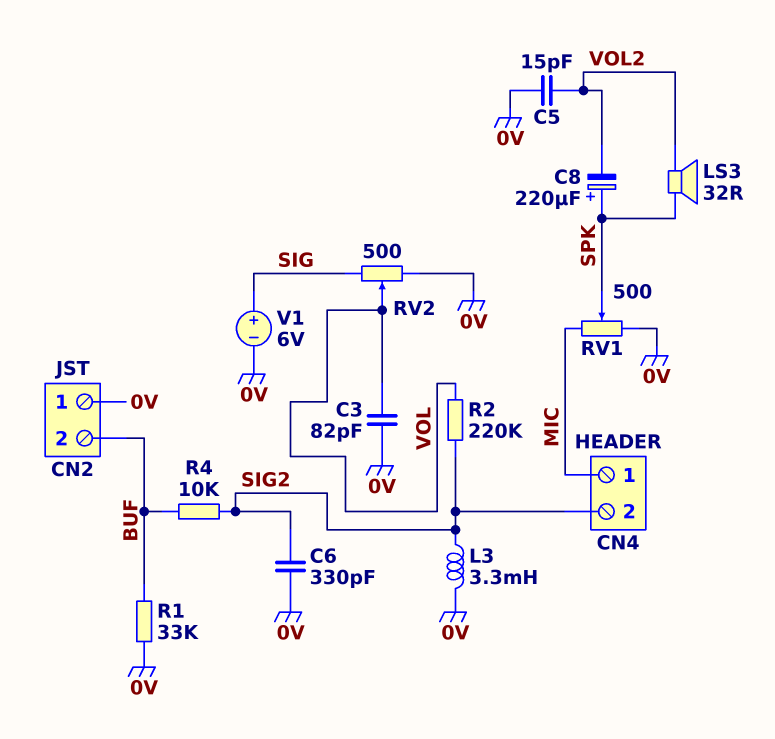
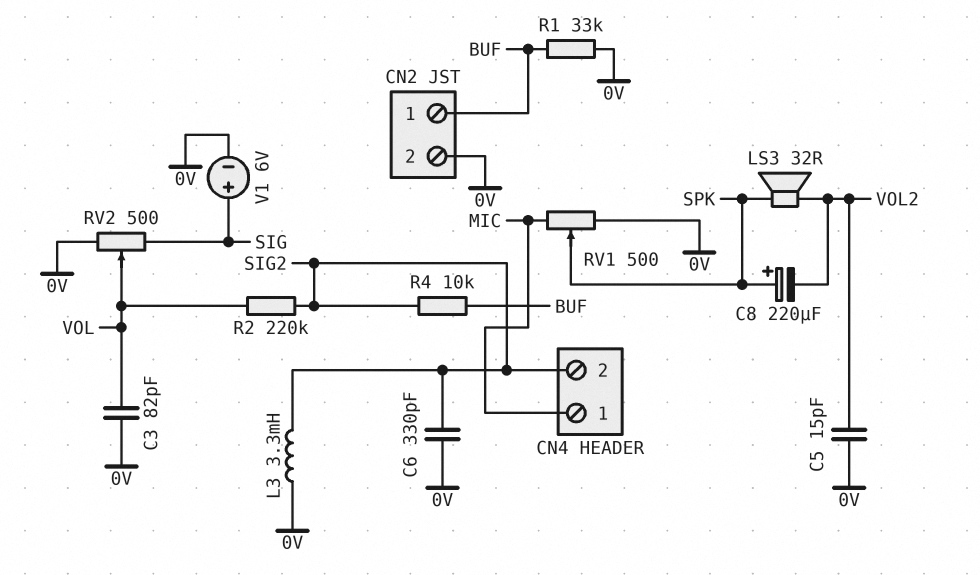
CN2 pin 1: 0V -> BUF
CN2 pin 2: BUF -> 0V

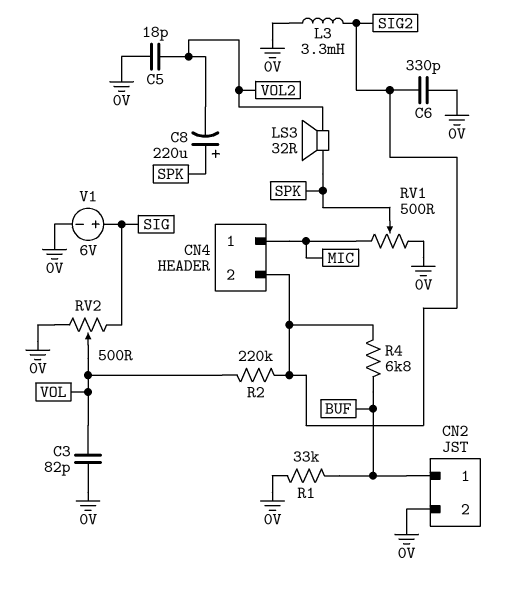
C5: 15pF (0V, VOL2) -> 18pF (0V, VOL2)
R4: 10k (BUF, SIG2) -> 6.8k (BUF, SIG2)

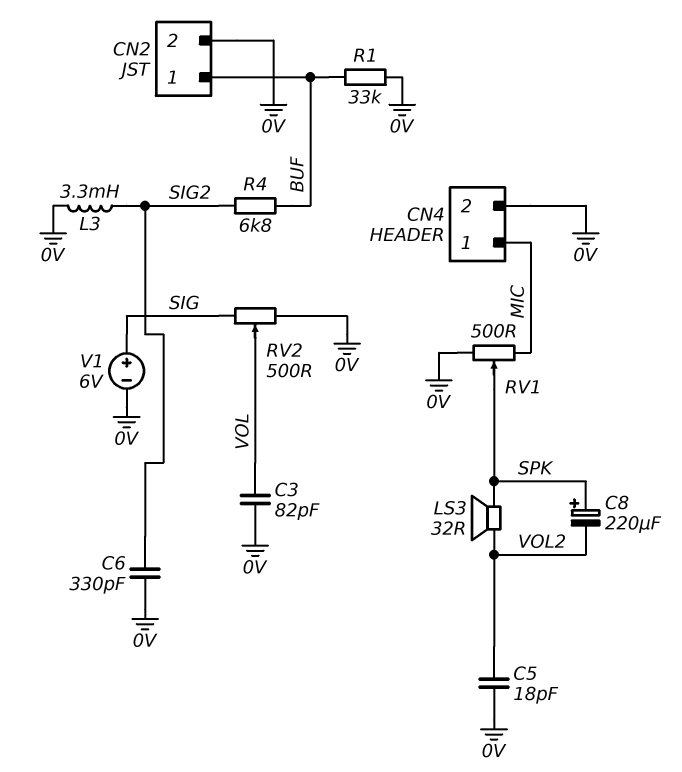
CN4 pin 2: SIG2 -> 0V
R2: 220k (SIG2, VOL) -> none

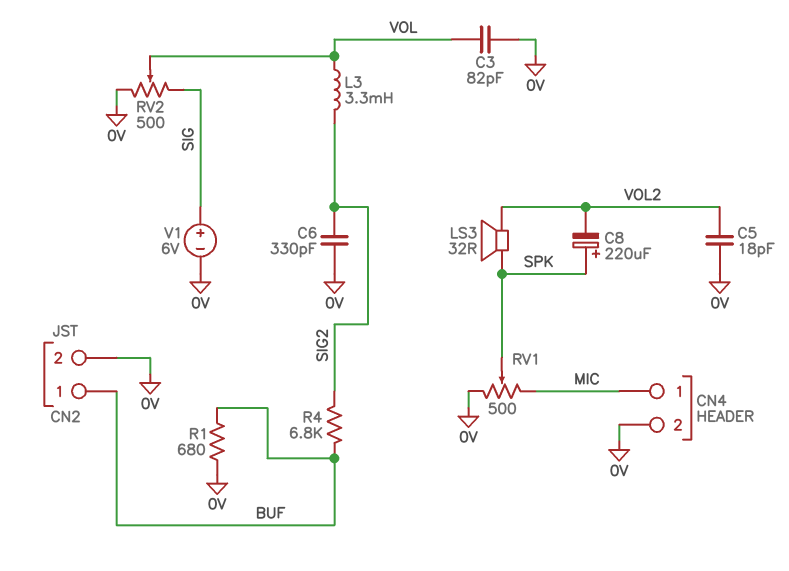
L3: 3.3mH (0V, SIG2) -> 3.3mH (SIG2, VOL)
R1: 33k (0V, BUF) -> 680 (0V, BUF)

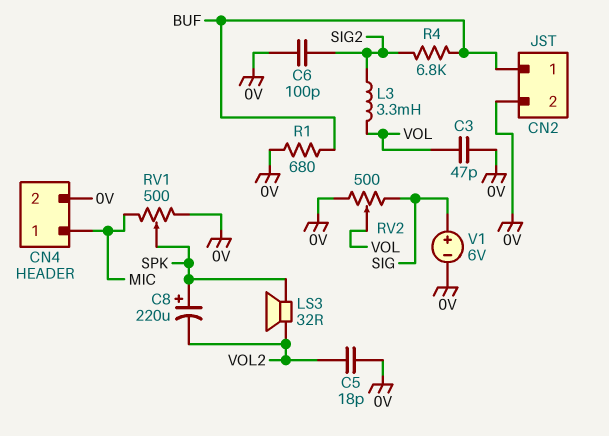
C3: 82pF (0V, VOL) -> 47pF (0V, VOL)
C6: 330pF (0V, SIG2) -> 100pF (0V, SIG2)

